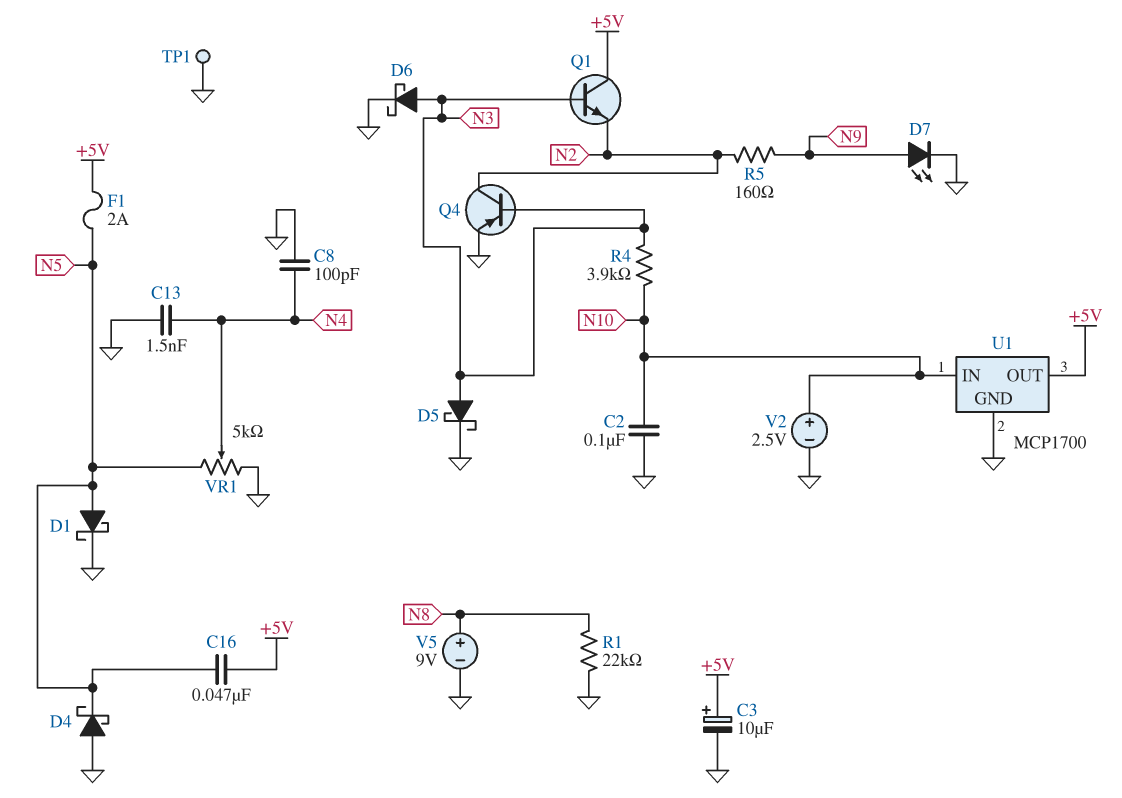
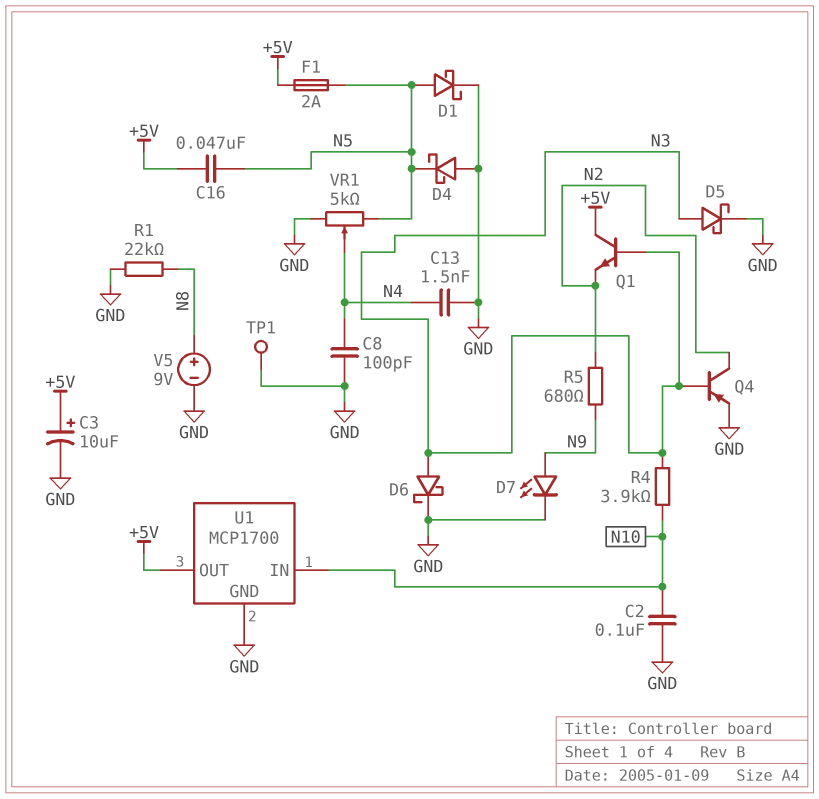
R5: 160 (N2, N9) -> 680 (N2, N9)
V2: 2.5V (plus N10, minus GND) -> none

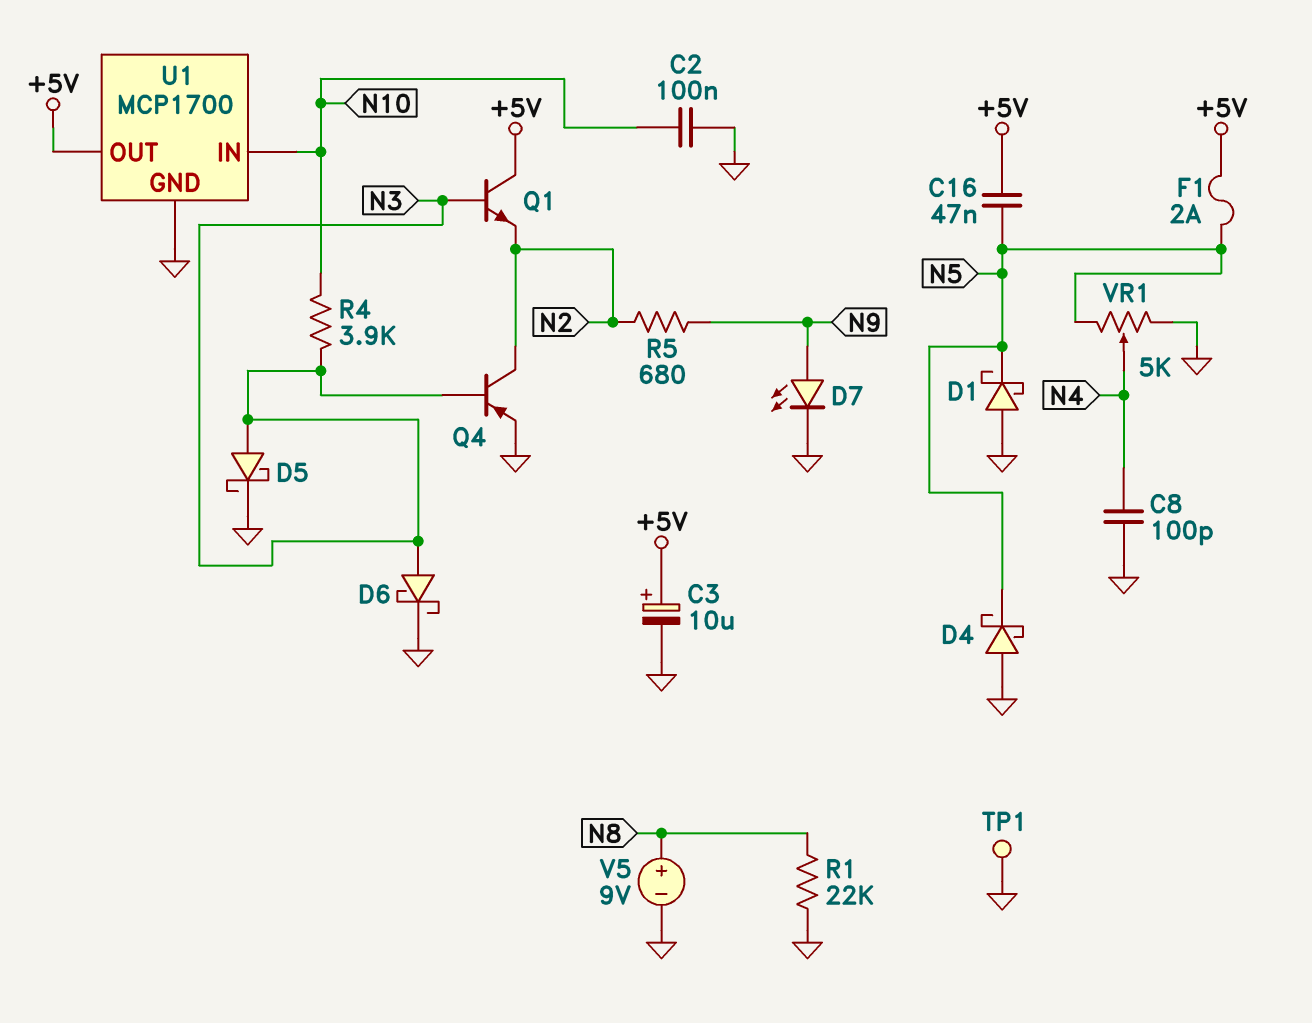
C13: 1.5nF (GND, N4) -> none
D1: schottky (A N5, K GND) -> schottky (A GND, K N5)

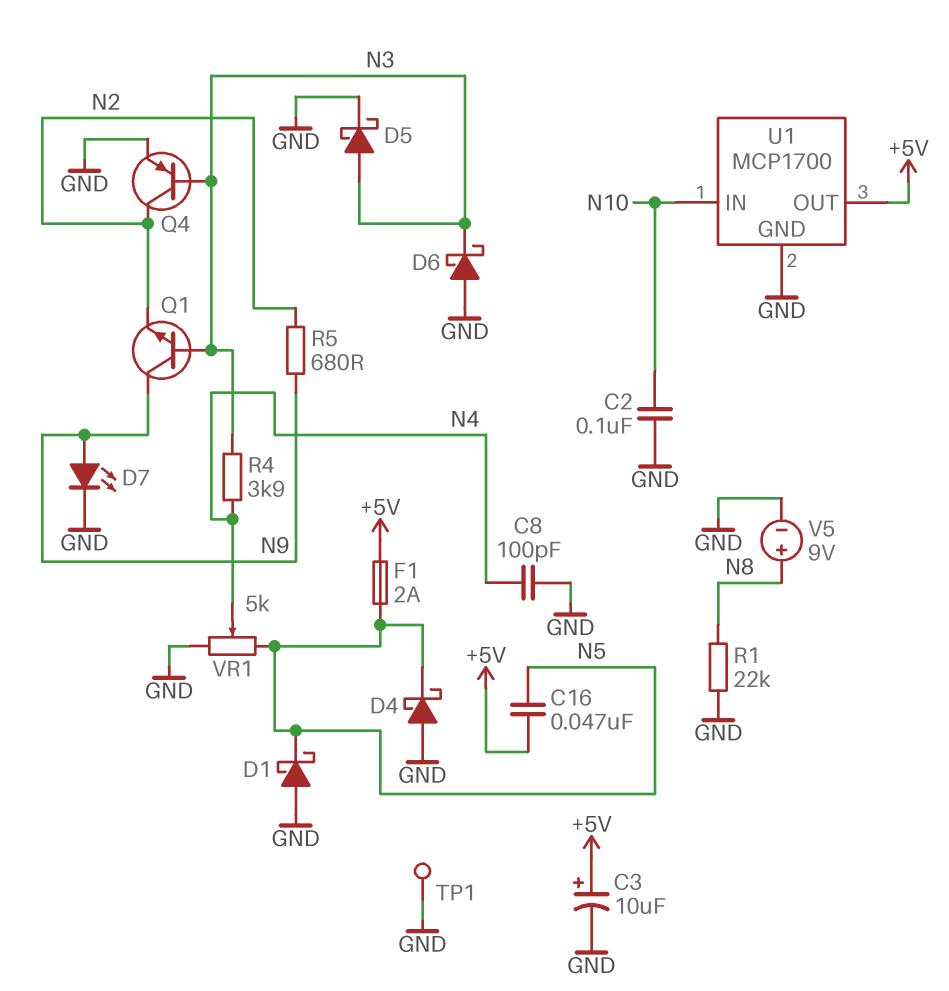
D6: schottky (A N3, K GND) -> schottky (A GND, K N3)
Q1: NPN (B N3, C +5V, E N2) -> NPN (B N3, C N9, E N2)
R4: 3.9k (N3, N10) -> 3.9k (N3, N4)

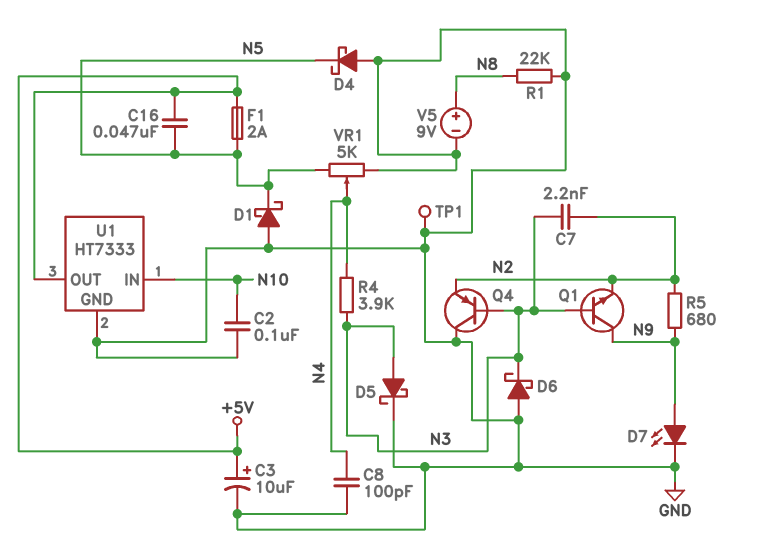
C7: none -> 2.2nF (N2, N3)
Q4: PNP (B N3, C N2, E GND) -> PNP (B N3, C GND, E N2)
U1: MCP1700 -> HT7333

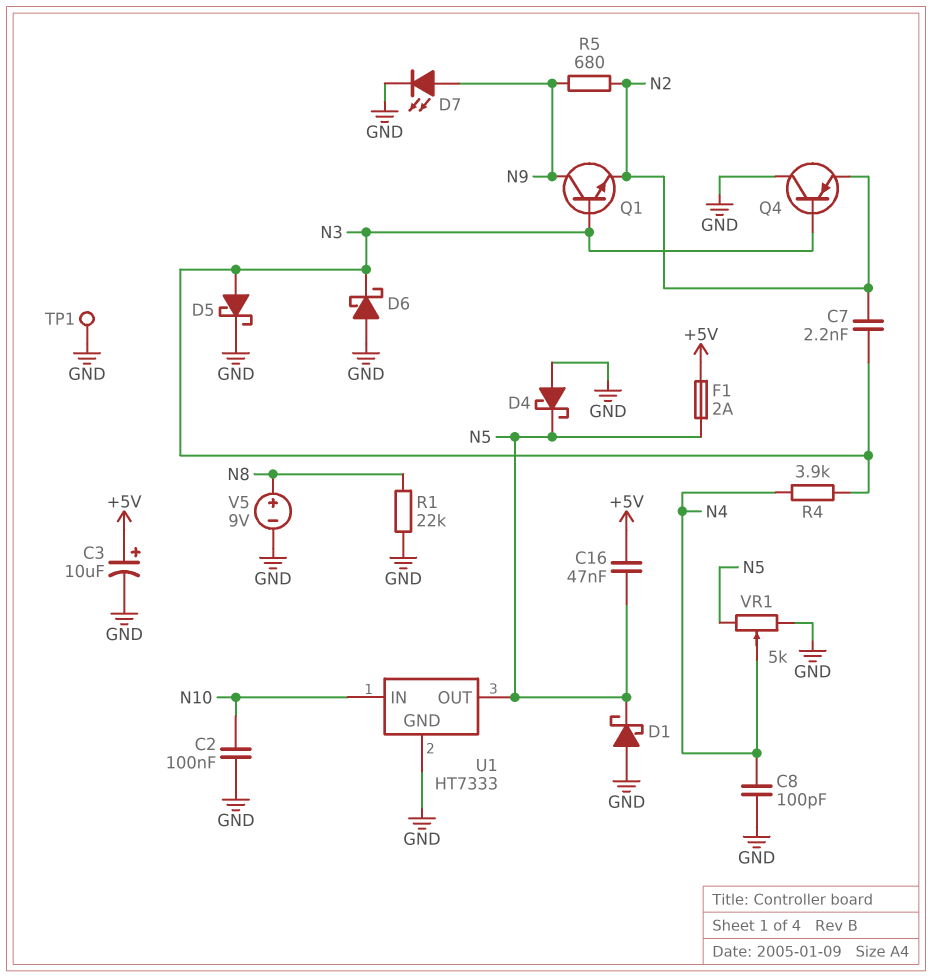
U1 pin OUT: +5V -> N5

